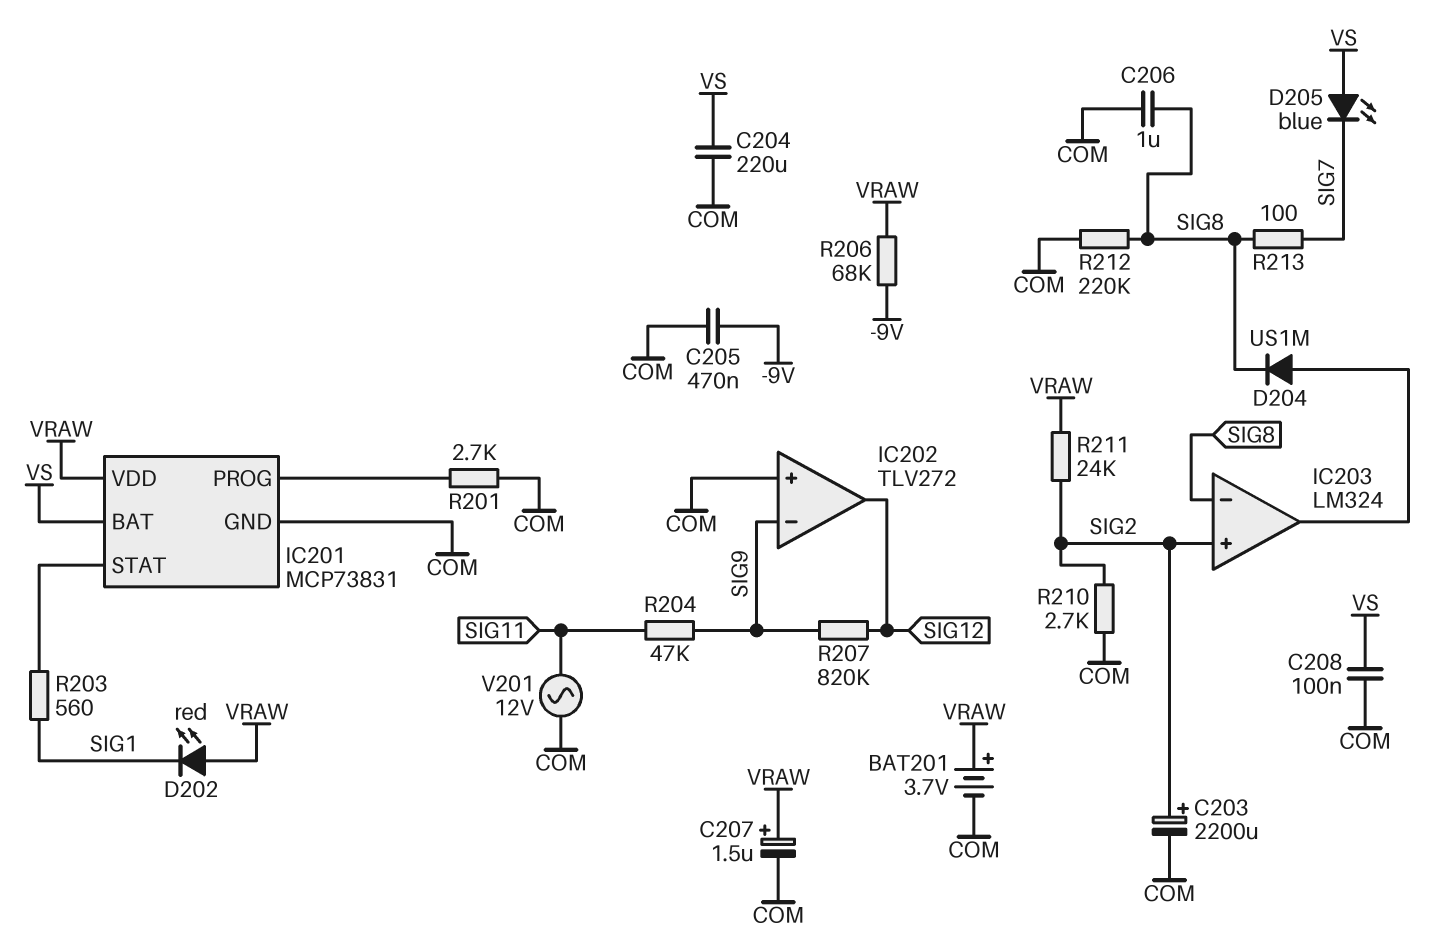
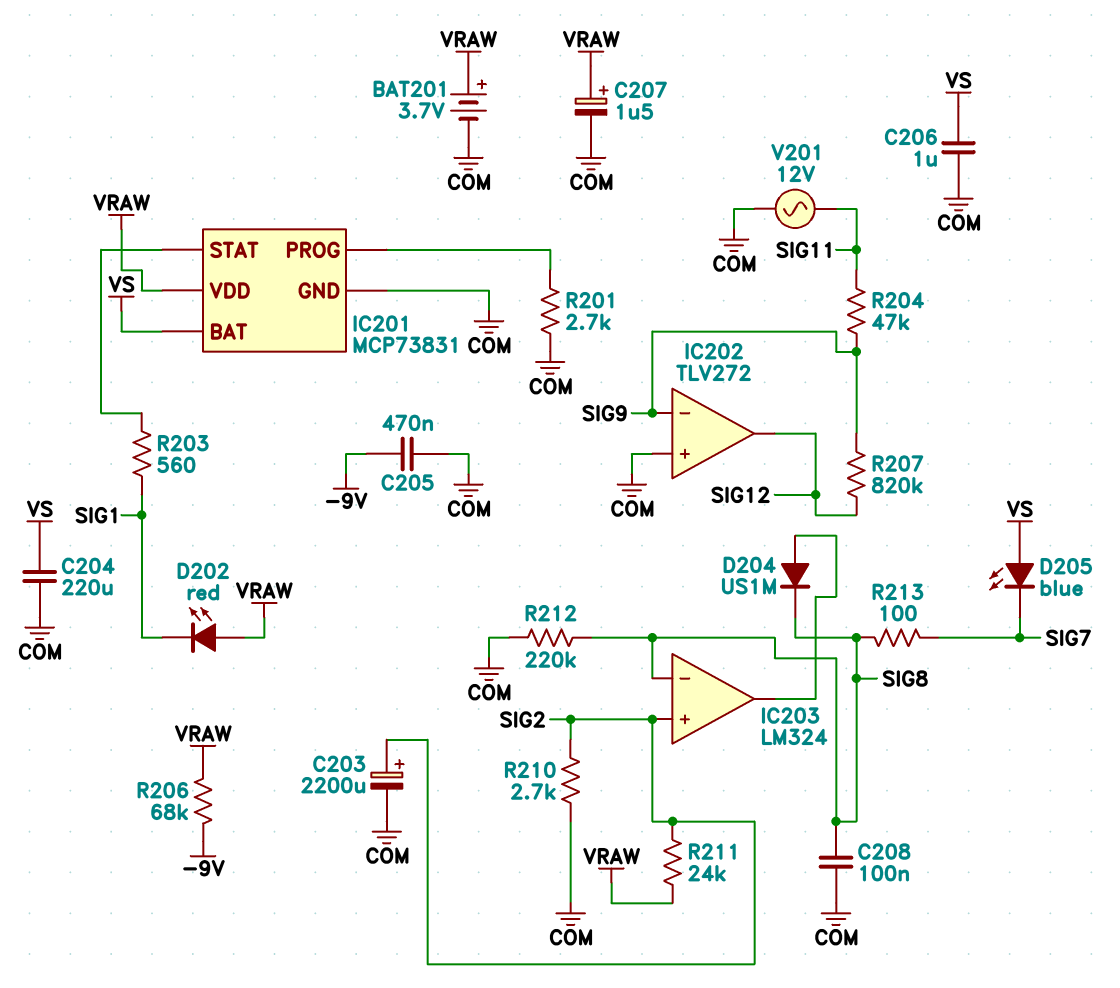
C206: 1uF (COM, SIG8) -> 1uF (COM, VS)
C208: 100nF (COM, VS) -> 100nF (COM, SIG8)

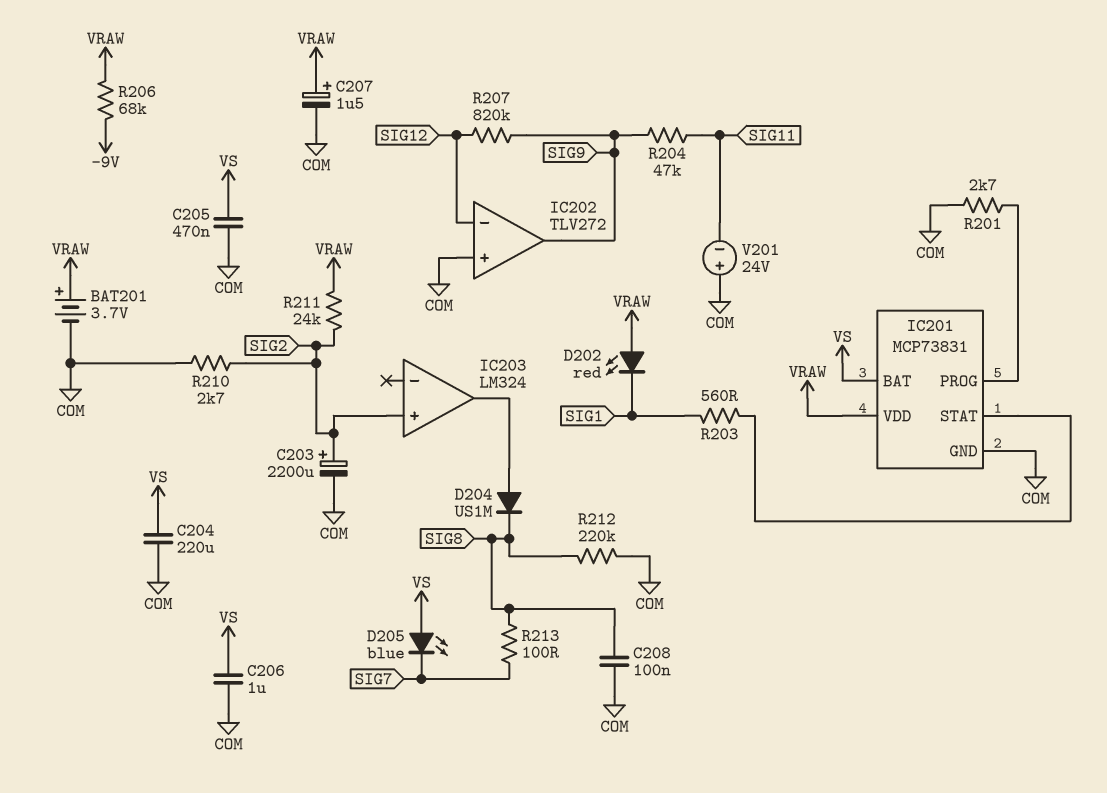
C205: 470nF (-9V, COM) -> 470nF (COM, VS)
IC202 pin in-: SIG9 -> SIG12
IC202 pin out: SIG12 -> SIG9
IC203 pin in-: SIG8 -> none
V201: AC 12V (COM, SIG11) -> 24V (plus COM, minus SIG11)

